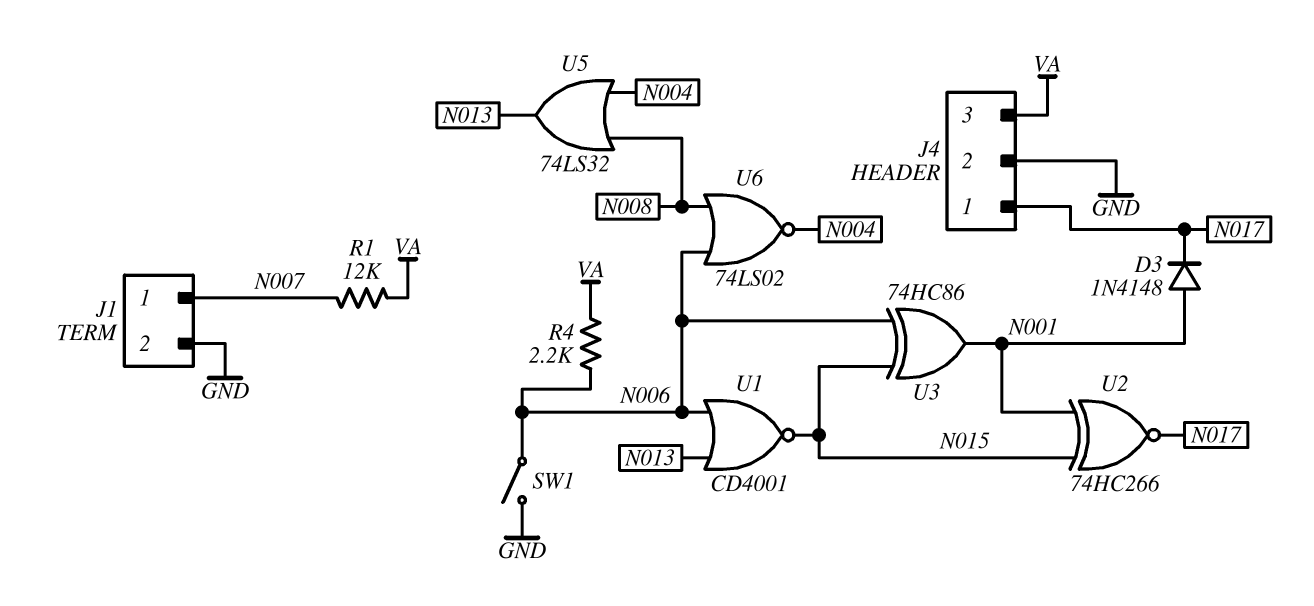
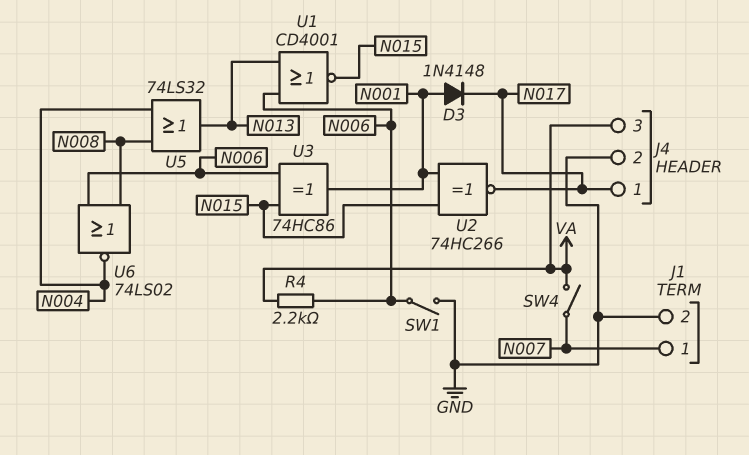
R1: 12k (N007, VA) -> none
SW4: none -> switch (N007, VA)

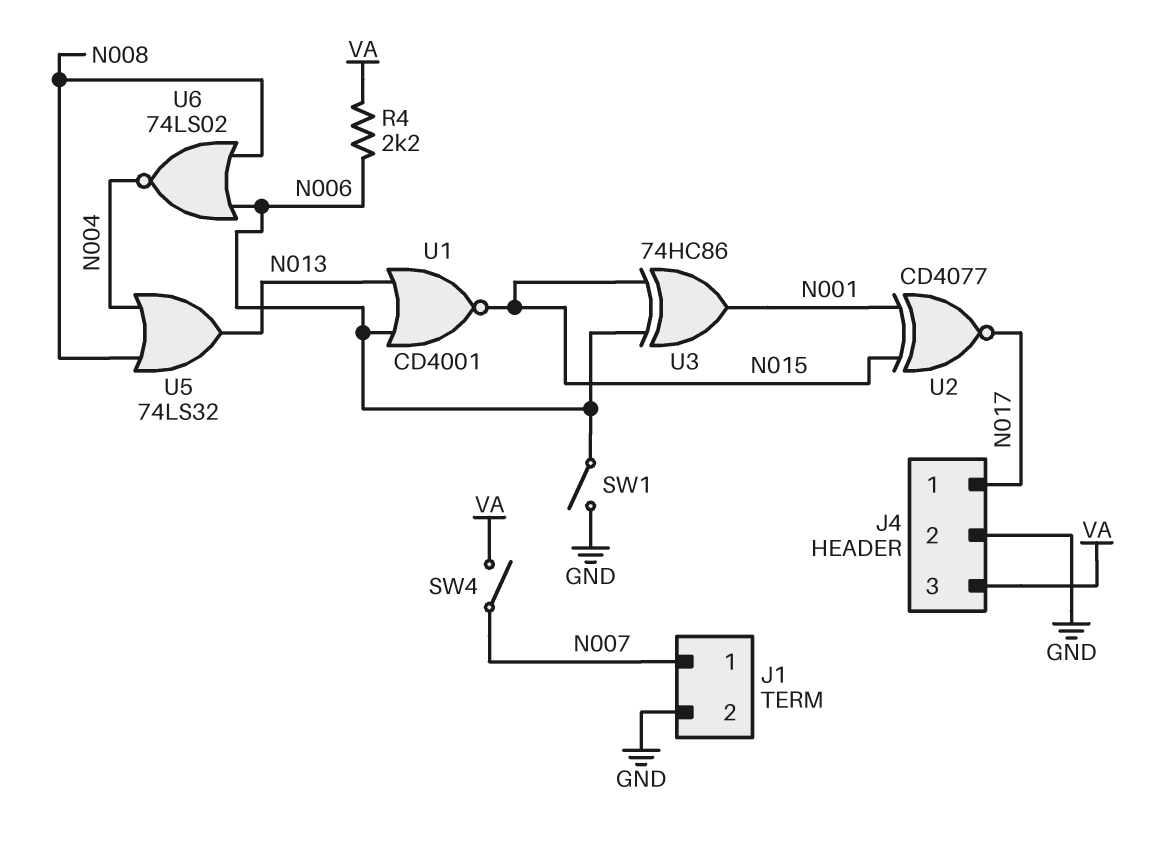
D3: diode 1N4148 (A N001, K N017) -> none
U2: XNOR 74HC266 (in N001, in N015, out N017) -> XNOR CD4077 (in N001, in N015, out N017)

